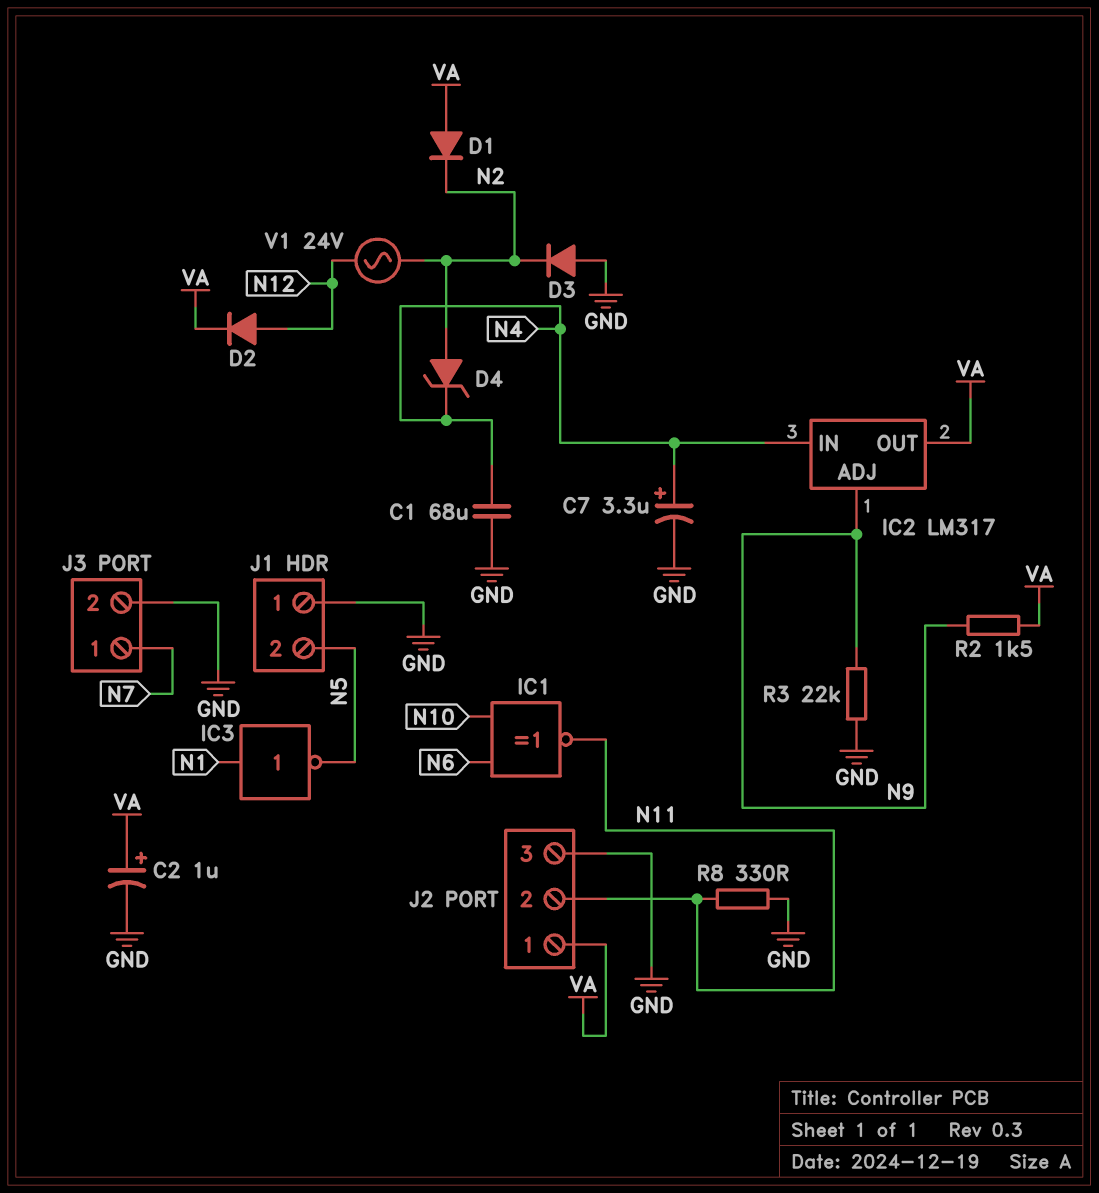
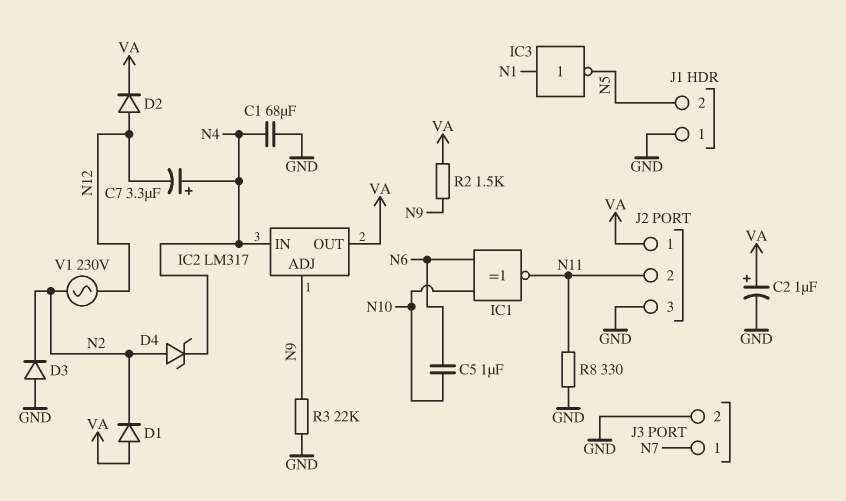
C5: none -> 1uF (N6, N10)
C7: 3.3uF (plus N4, minus GND) -> 3.3uF (plus N4, minus N12)
V1: AC 24V (N2, N12) -> AC 230V (N2, N12)

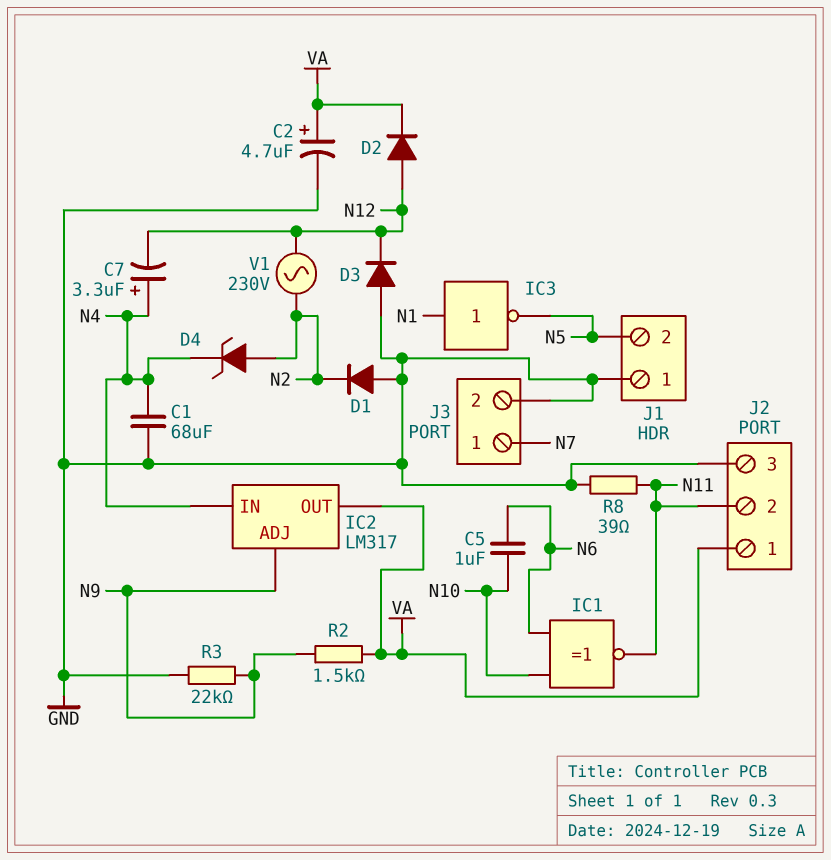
C2: 1uF (plus VA, minus GND) -> 4.7uF (plus VA, minus GND)
D1: diode (A VA, K N2) -> diode (A GND, K N2)
D3: diode (A GND, K N2) -> diode (A GND, K N12)
R8: 330 (GND, N11) -> 39 (GND, N11)

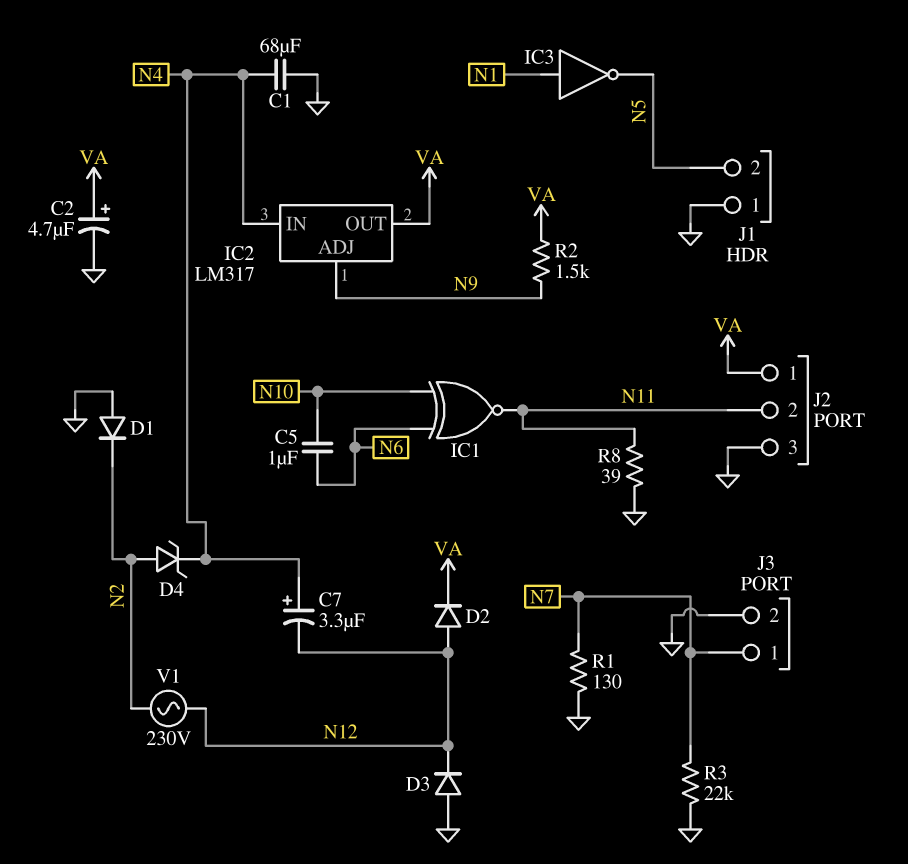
R1: none -> 130 (GND, N7)
R3: 22k (GND, N9) -> 22k (GND, N7)

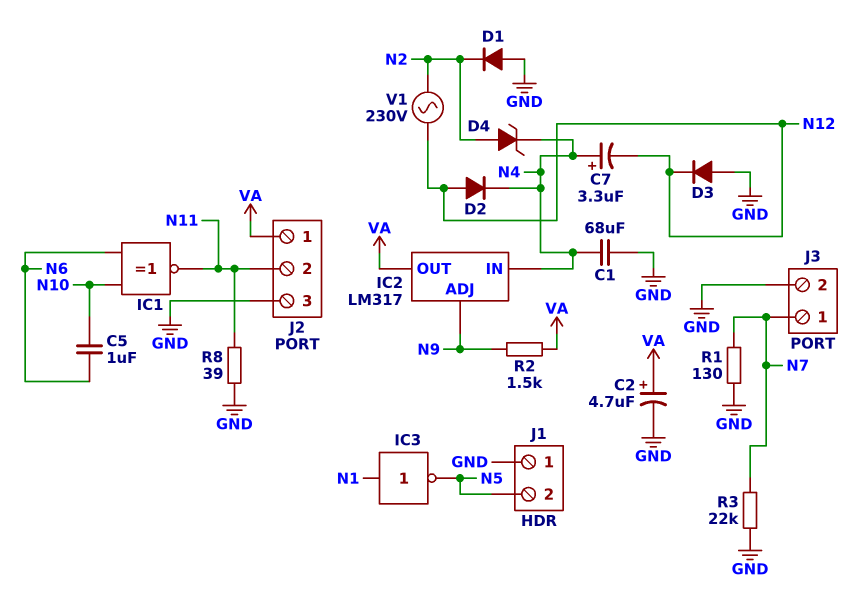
D2: diode (A N12, K VA) -> diode (A N12, K N4)

